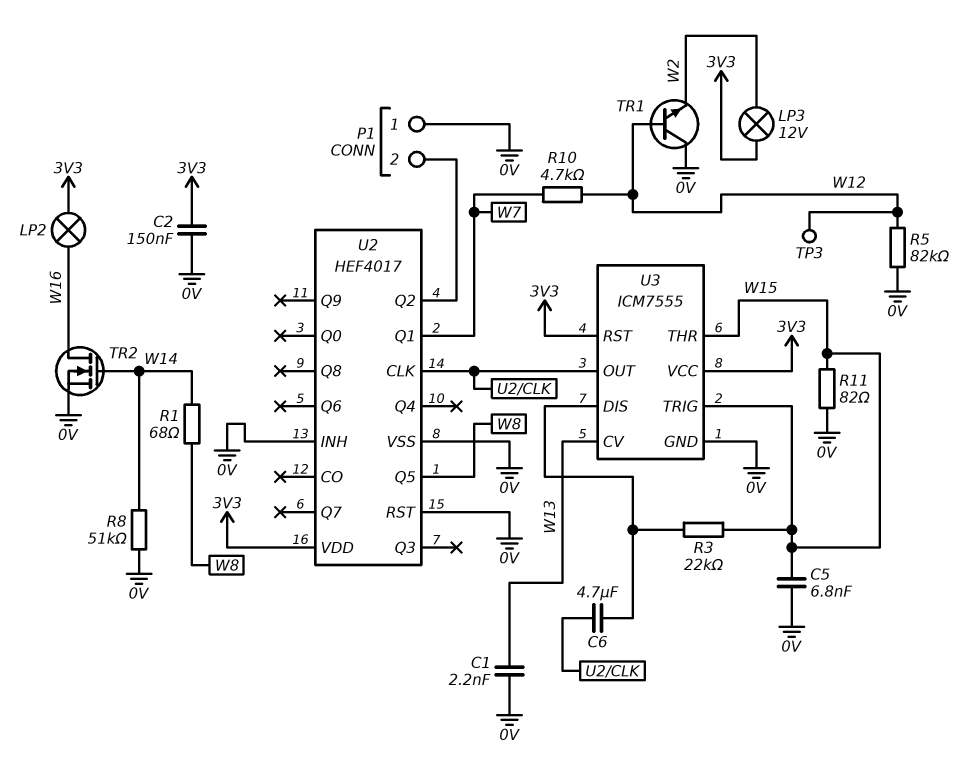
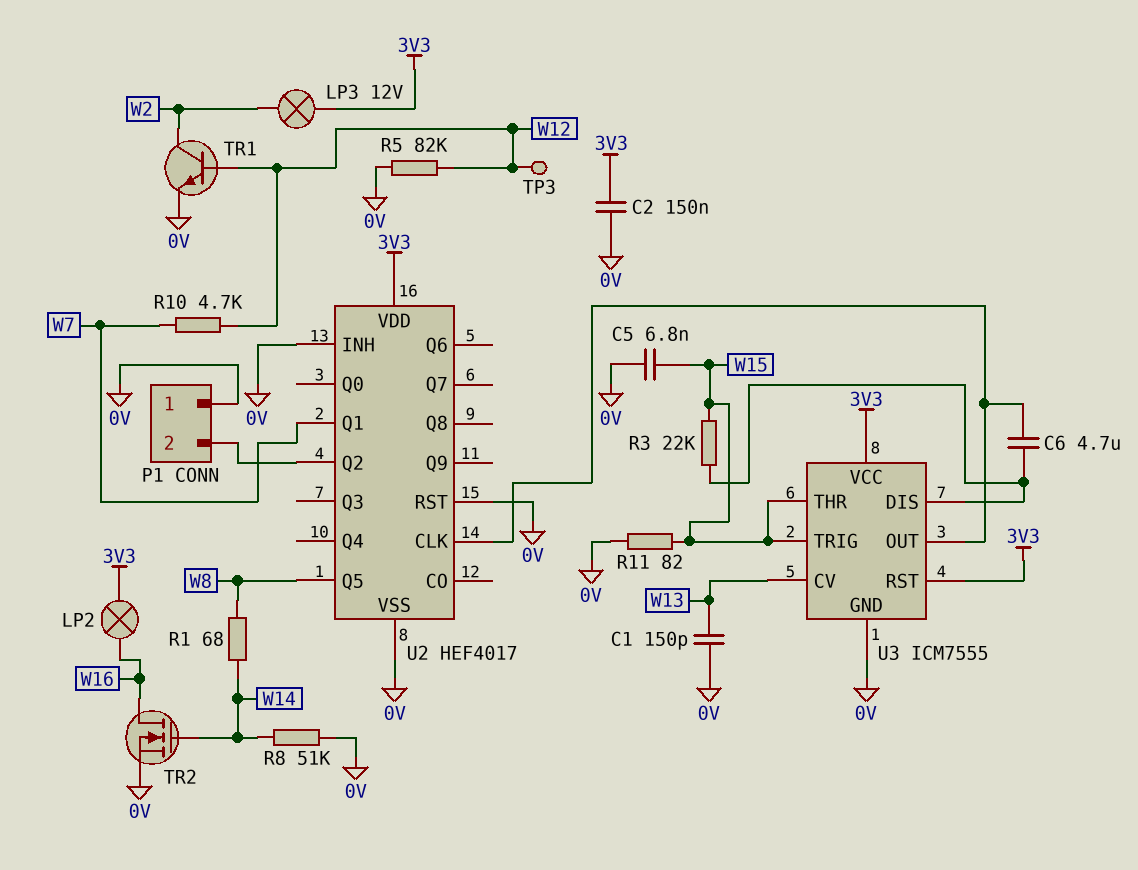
C1: 2.2nF (0V, W13) -> 150pF (0V, W13)
TR1: NPN (B W12, C 0V, E W2) -> NPN (B W12, C W2, E 0V)

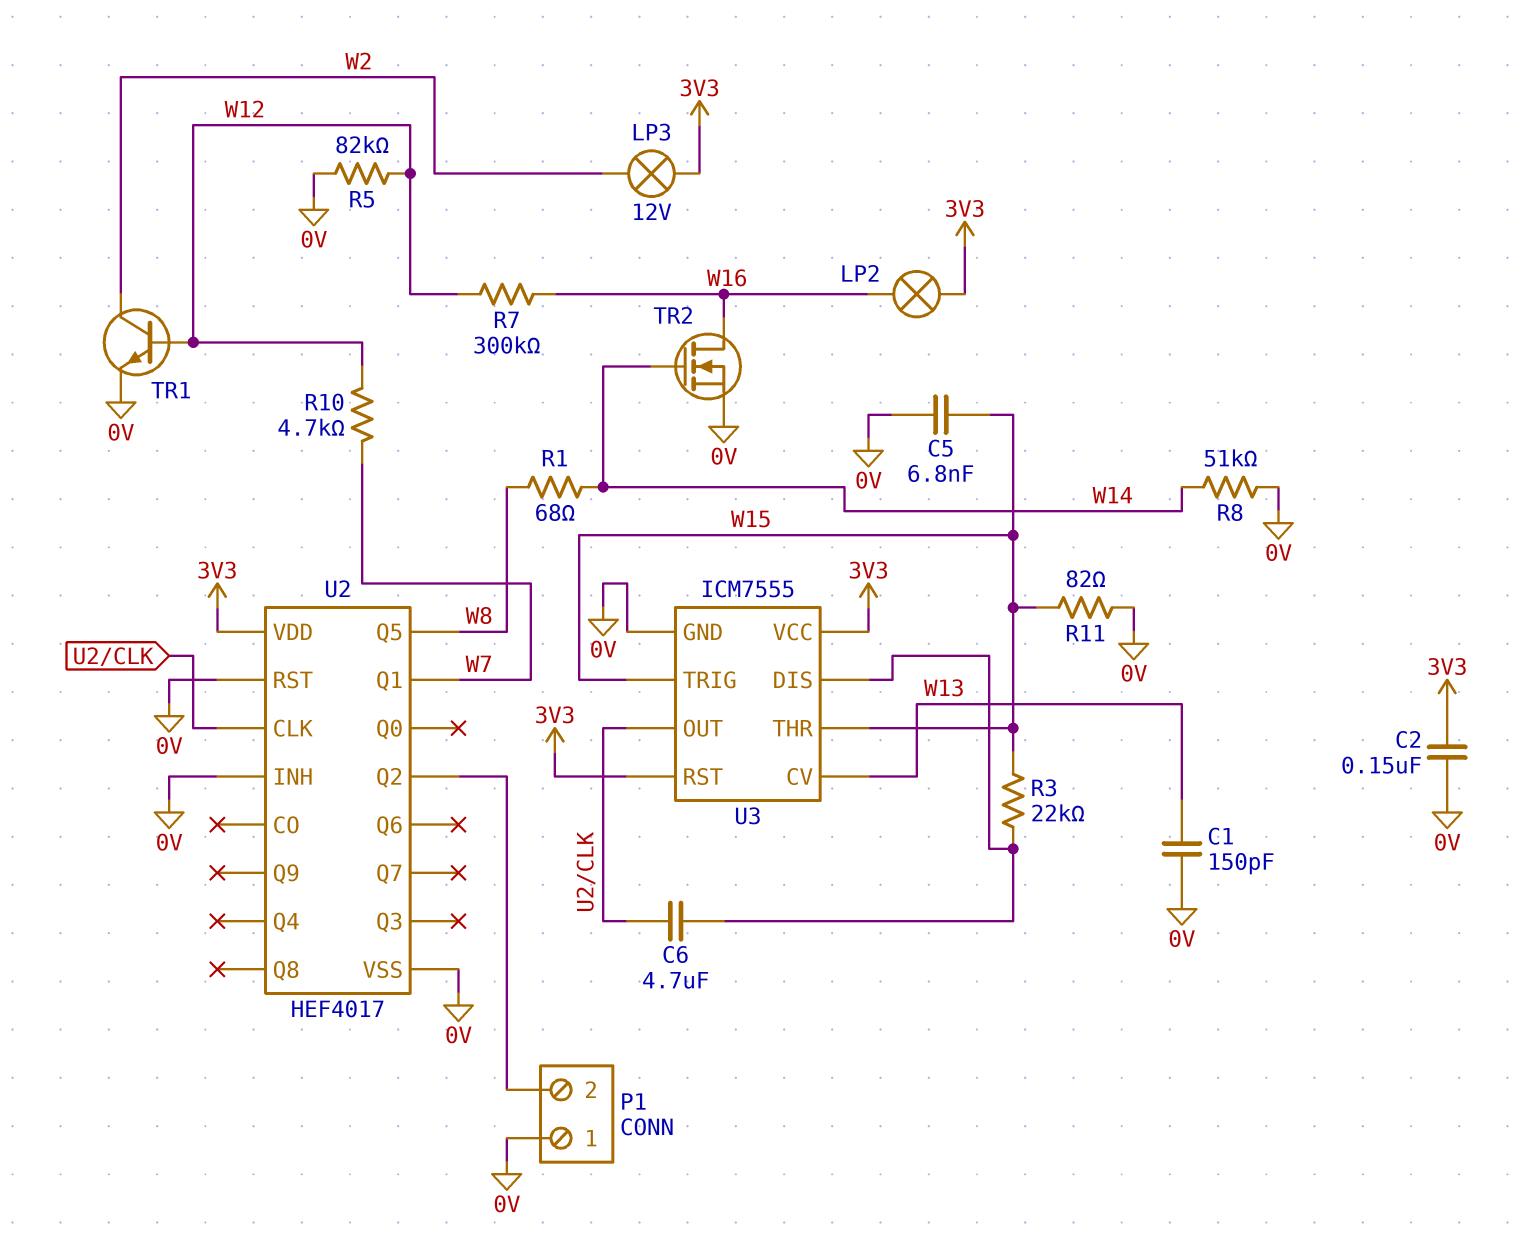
R7: none -> 300k (W12, W16)
TP3: test point (W12) -> none

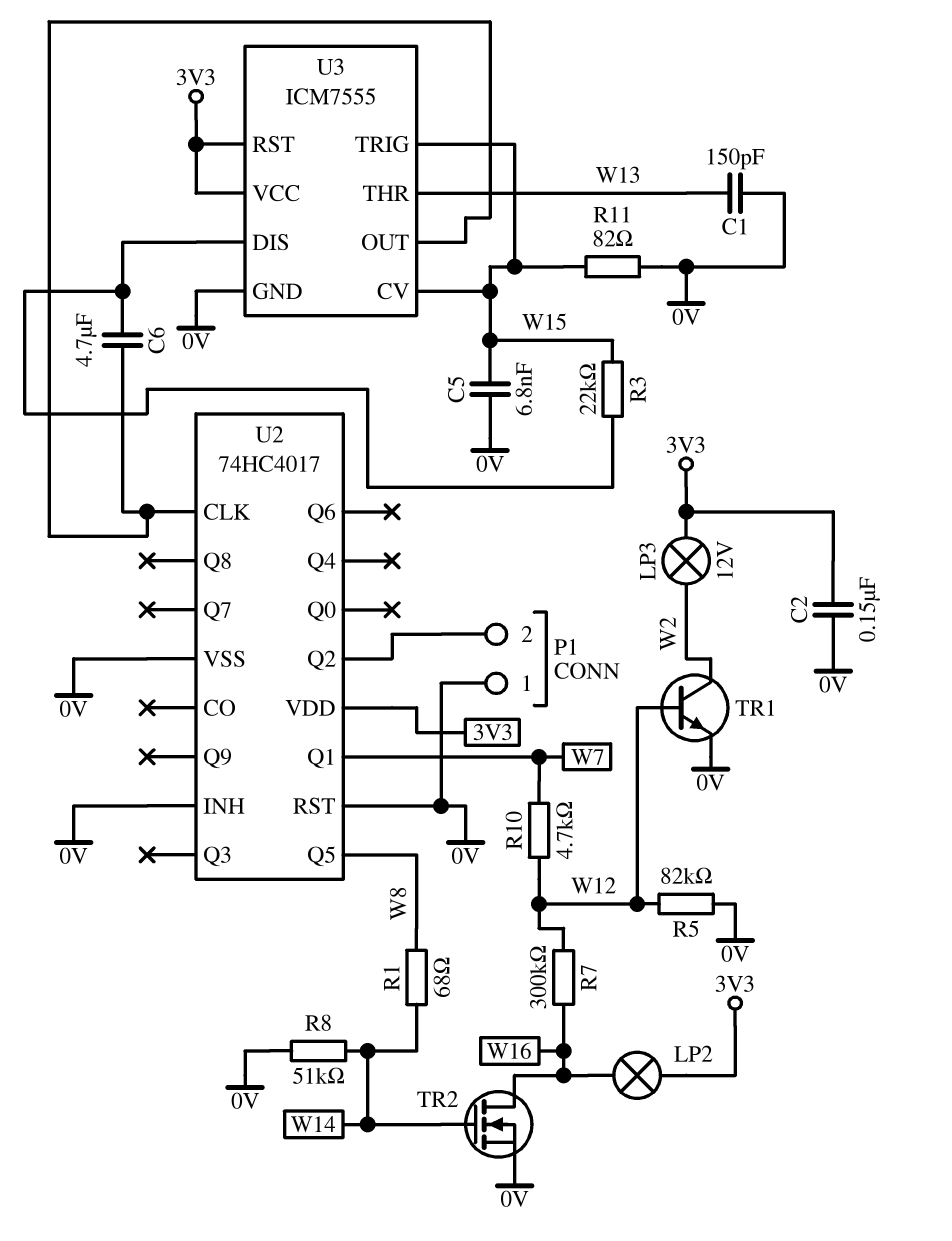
U2: HEF4017 -> 74HC4017
U3 pin CV: W13 -> W15
U3 pin THR: W15 -> W13

